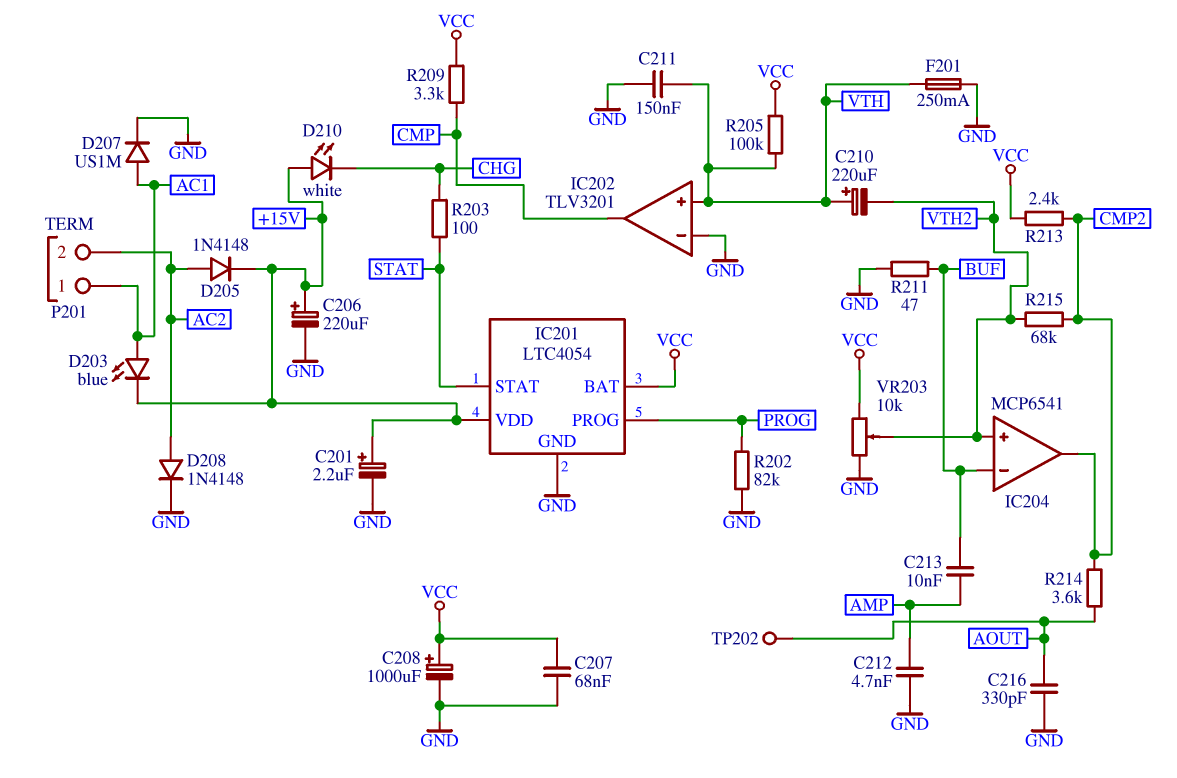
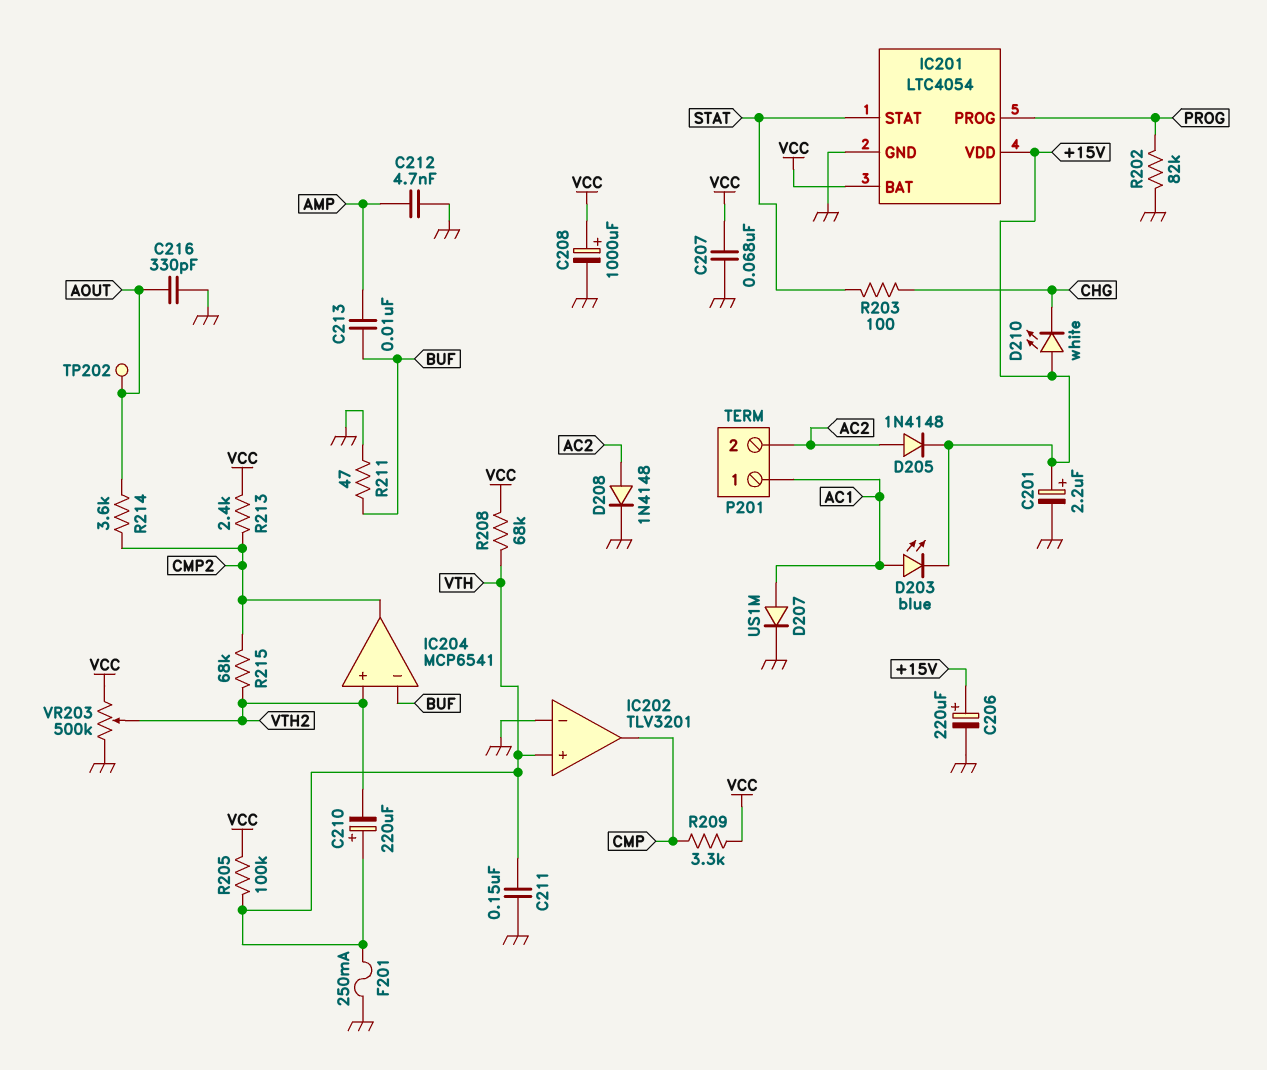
R208: none -> 68k (VCC, VTH)
VR203: 10k (GND, VCC, wiper VTH2) -> 500k (GND, VCC, wiper VTH2)

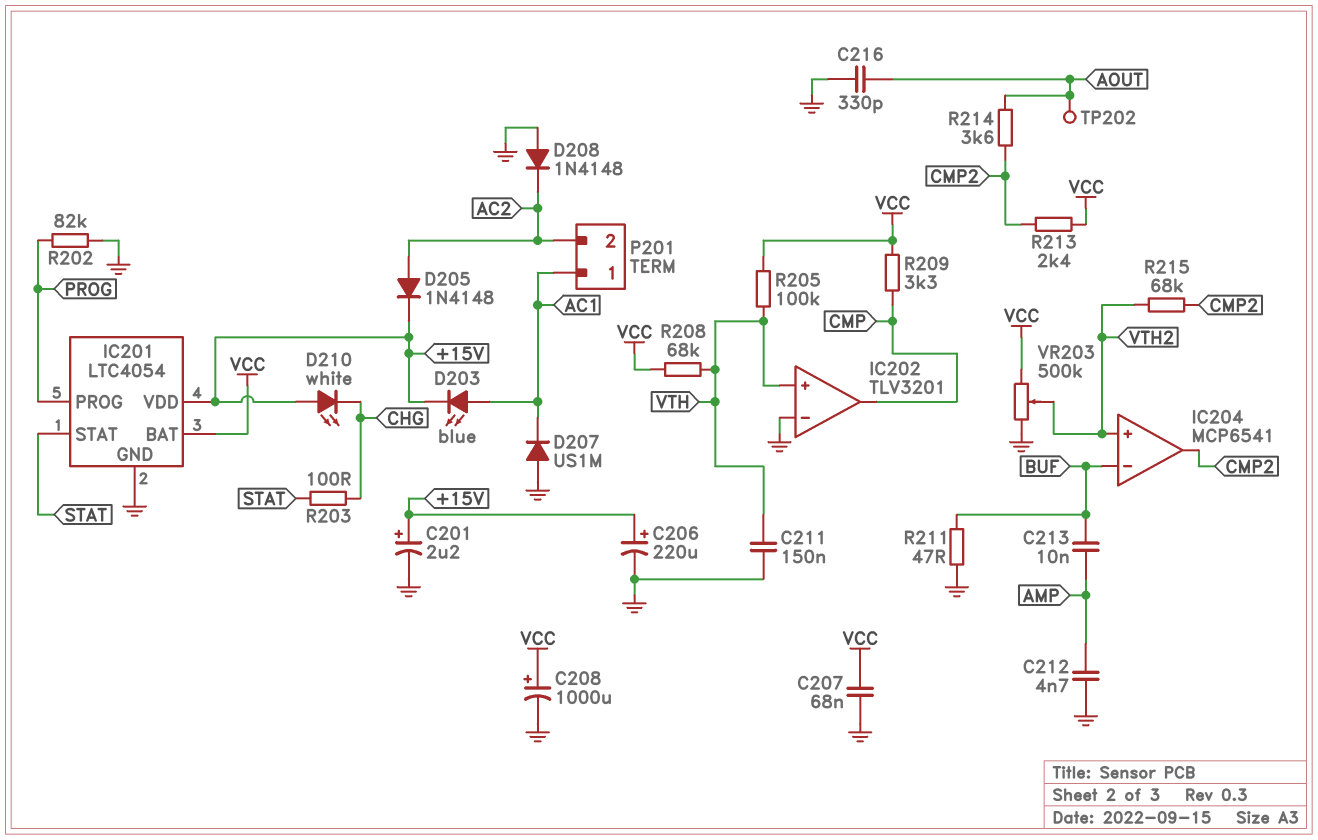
C210: 220uF (plus VTH, minus VTH2) -> none
D207: diode US1M (A AC1, K GND) -> diode US1M (A GND, K AC1)
D208: diode 1N4148 (A AC2, K GND) -> diode 1N4148 (A GND, K AC2)
F201: 250mA (GND, VTH) -> none

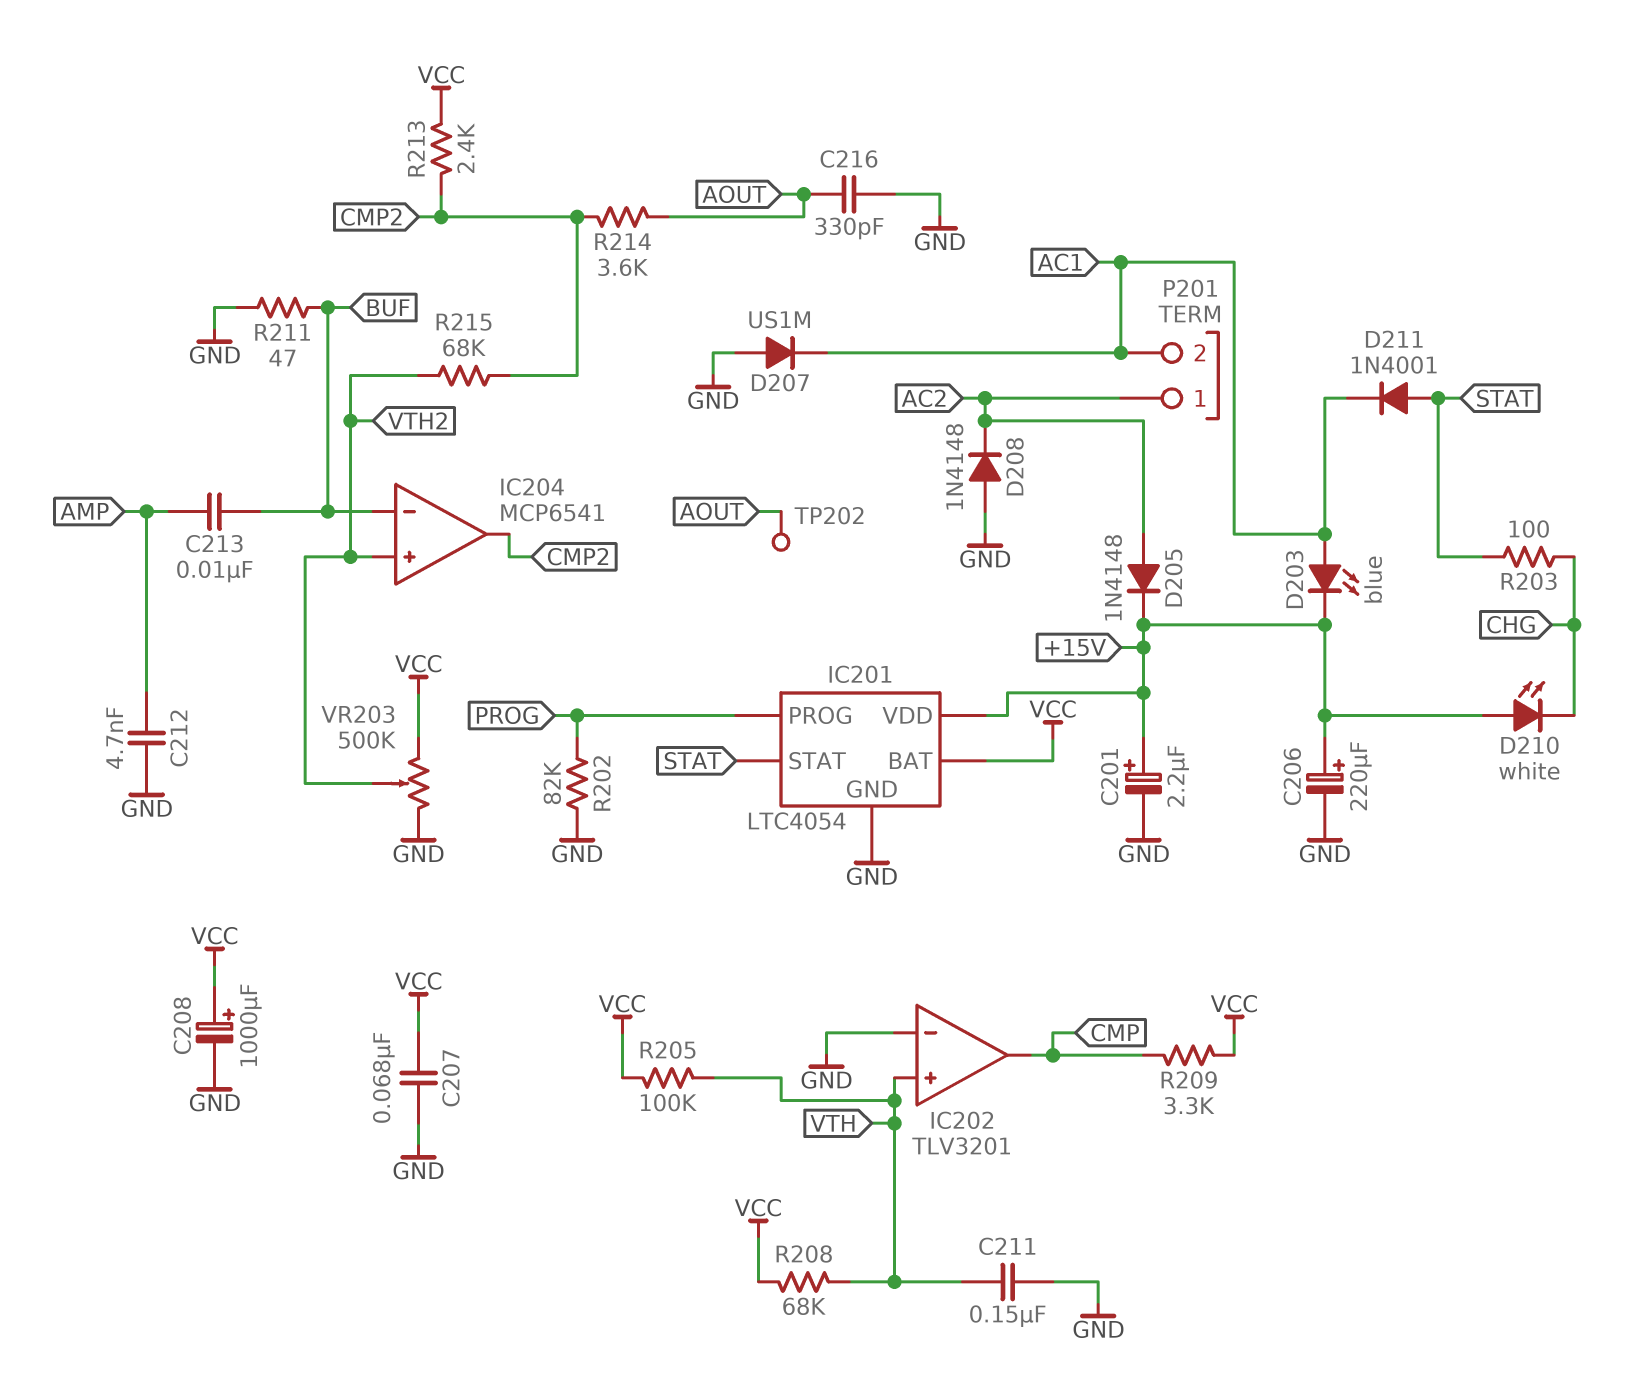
D211: none -> diode 1N4001 (A STAT, K AC1)
P201 pin 1: AC1 -> AC2
P201 pin 2: AC2 -> AC1

